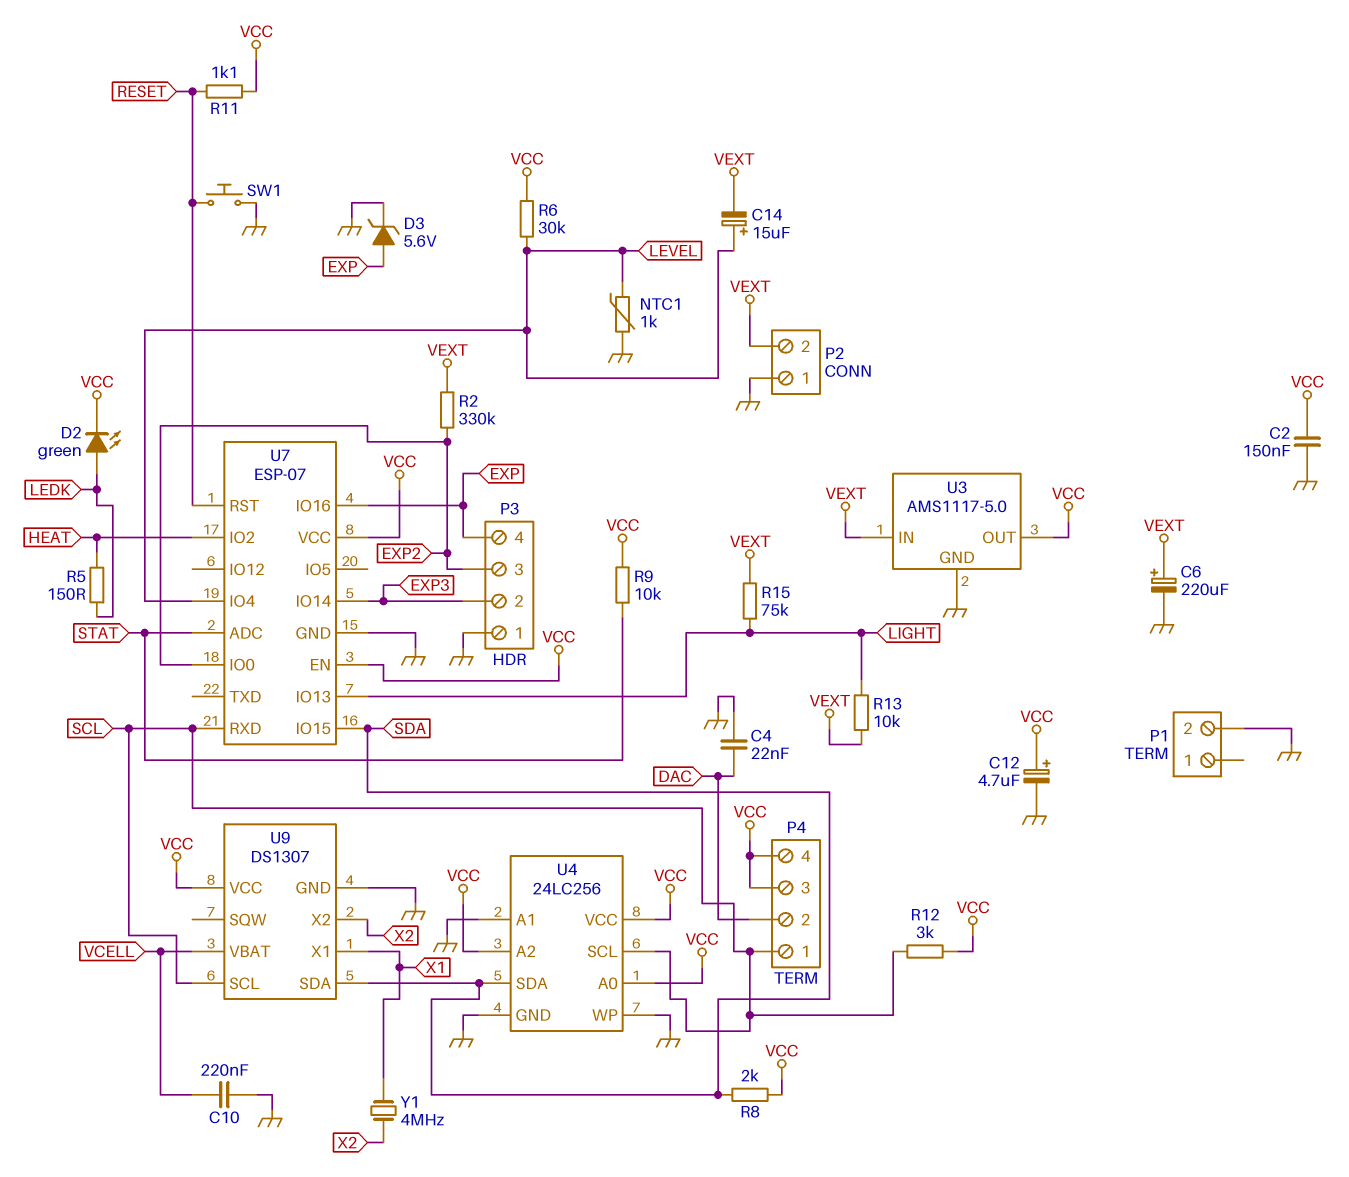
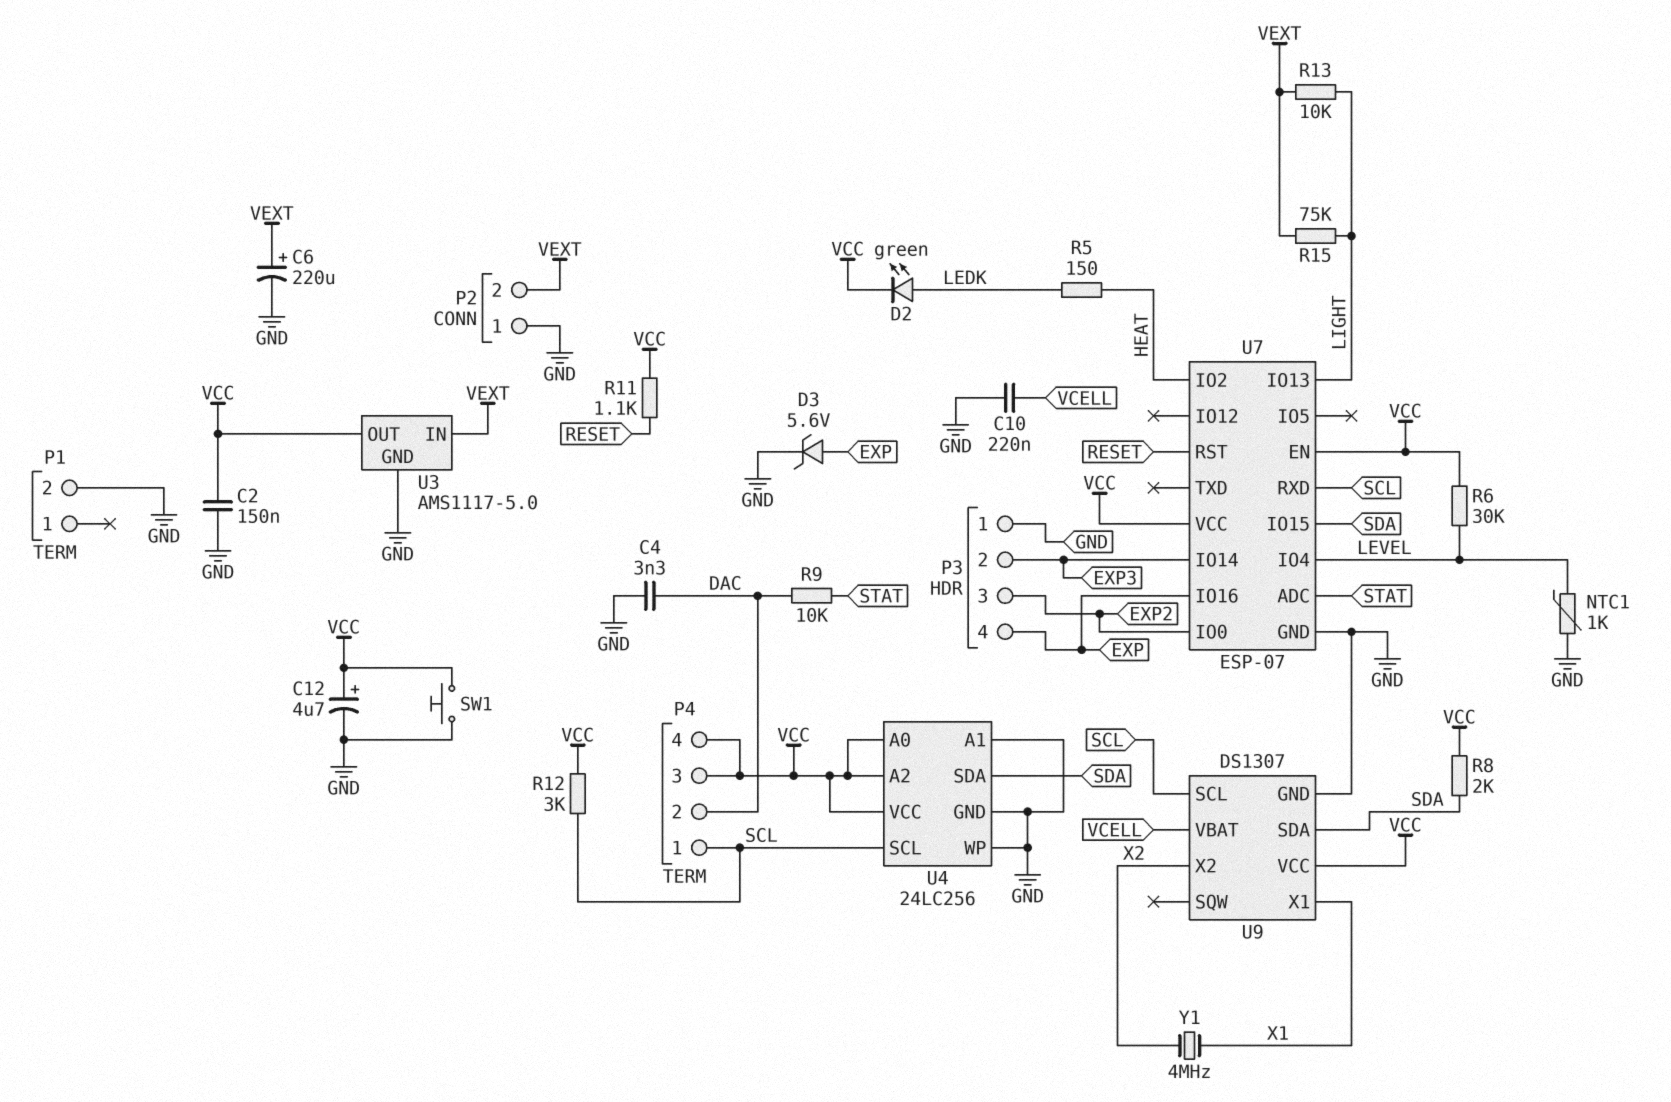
C4: 22nF (DAC, GND) -> 3.3nF (DAC, GND)
C14: 15uF (plus LEVEL, minus VEXT) -> none
R2: 330k (EXP2, VEXT) -> none
R9: 10k (STAT, VCC) -> 10k (DAC, STAT)
SW1: button (GND, RESET) -> button (GND, VCC)

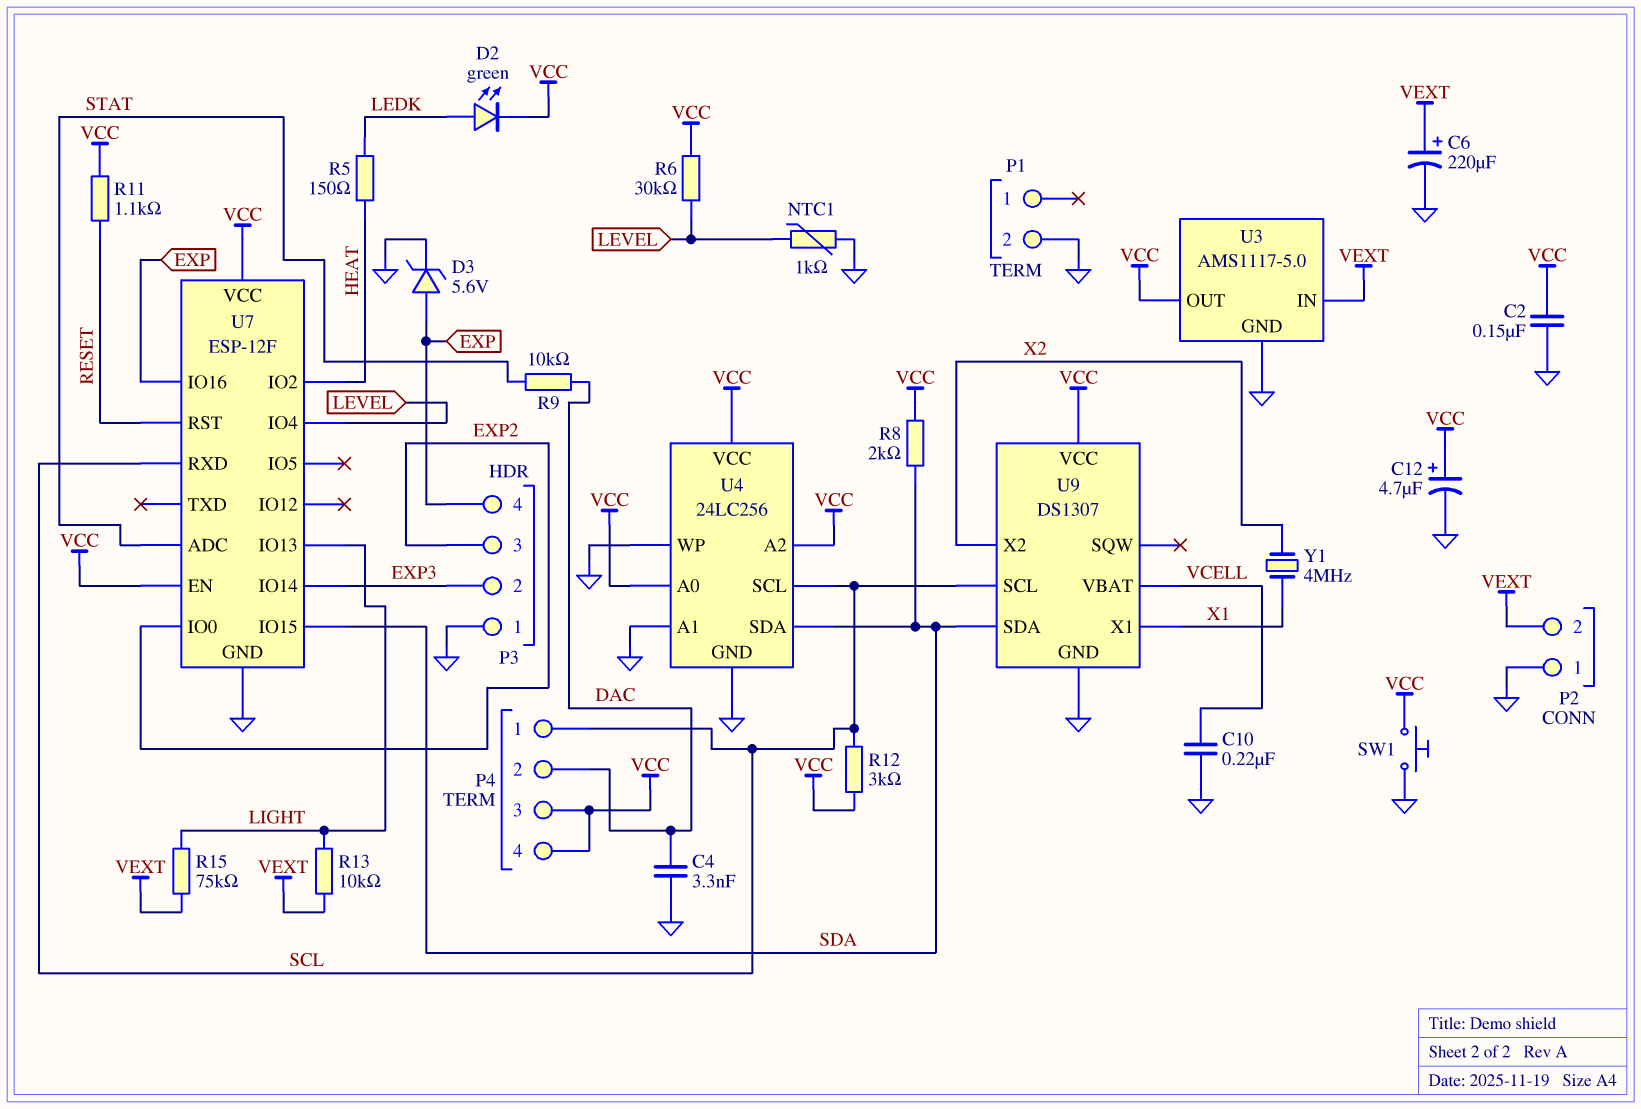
U7: ESP-07 -> ESP-12F

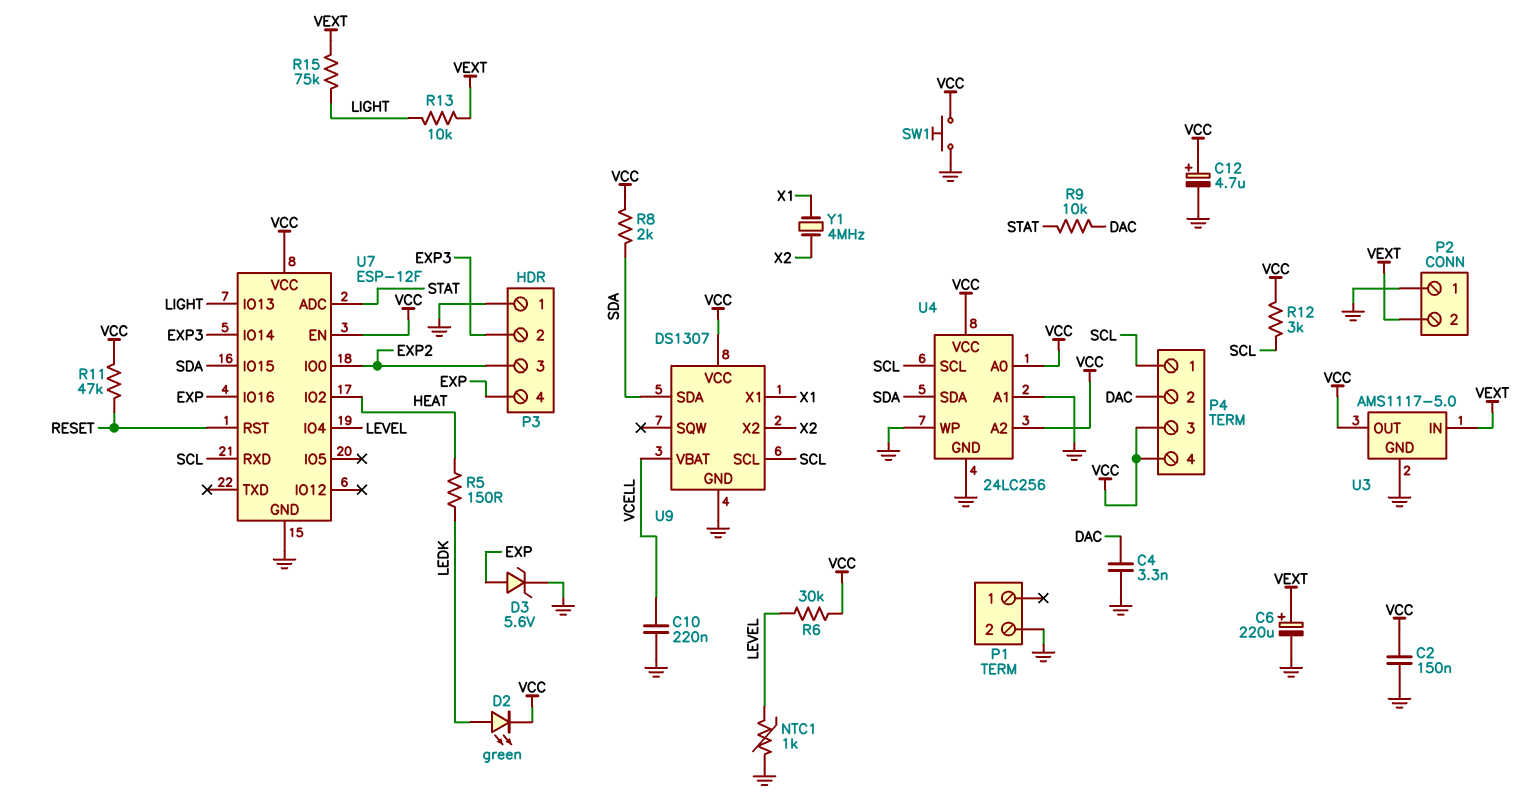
R11: 1.1k (RESET, VCC) -> 47k (RESET, VCC)

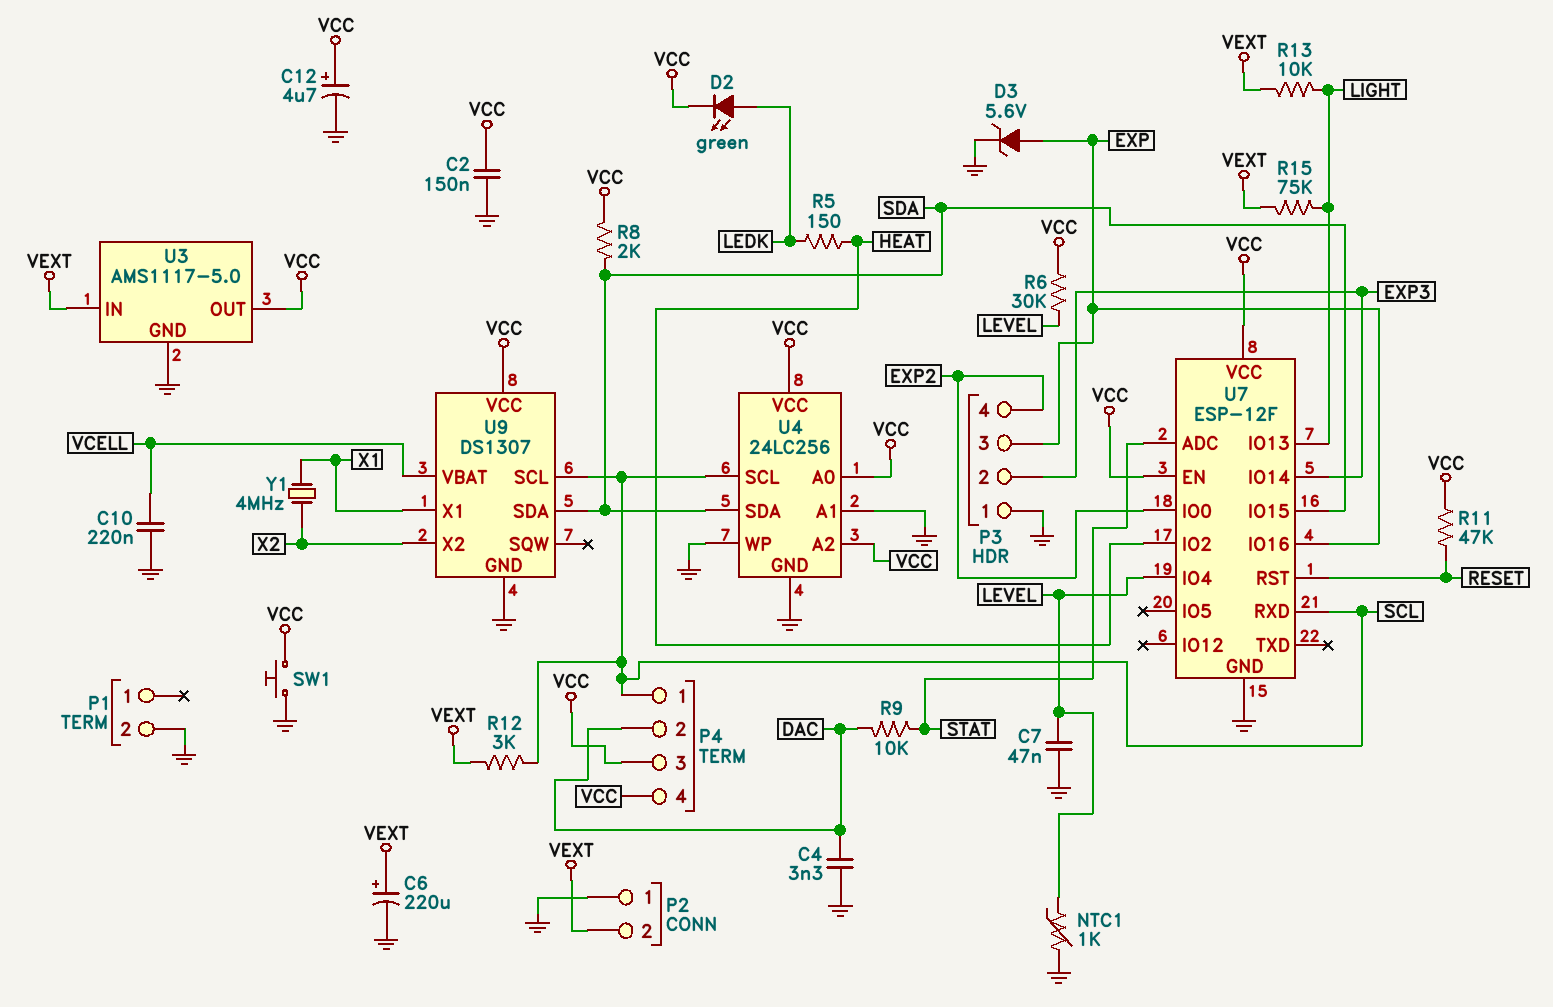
C7: none -> 47nF (GND, LEVEL)
P3 pin 3: EXP2 -> EXP
P3 pin 4: EXP -> EXP2
R12: 3k (SCL, VCC) -> 3k (SCL, VEXT)

